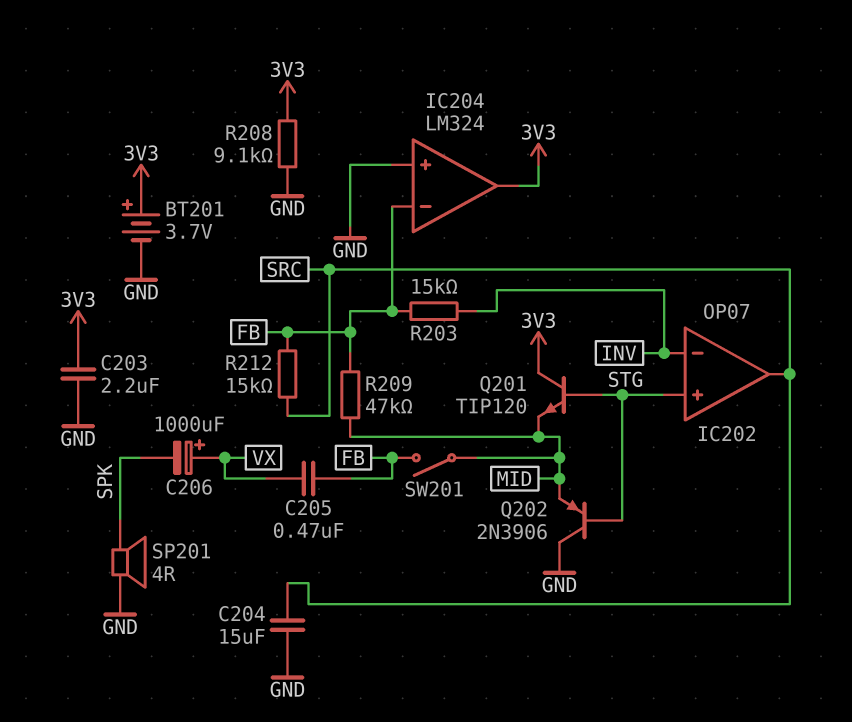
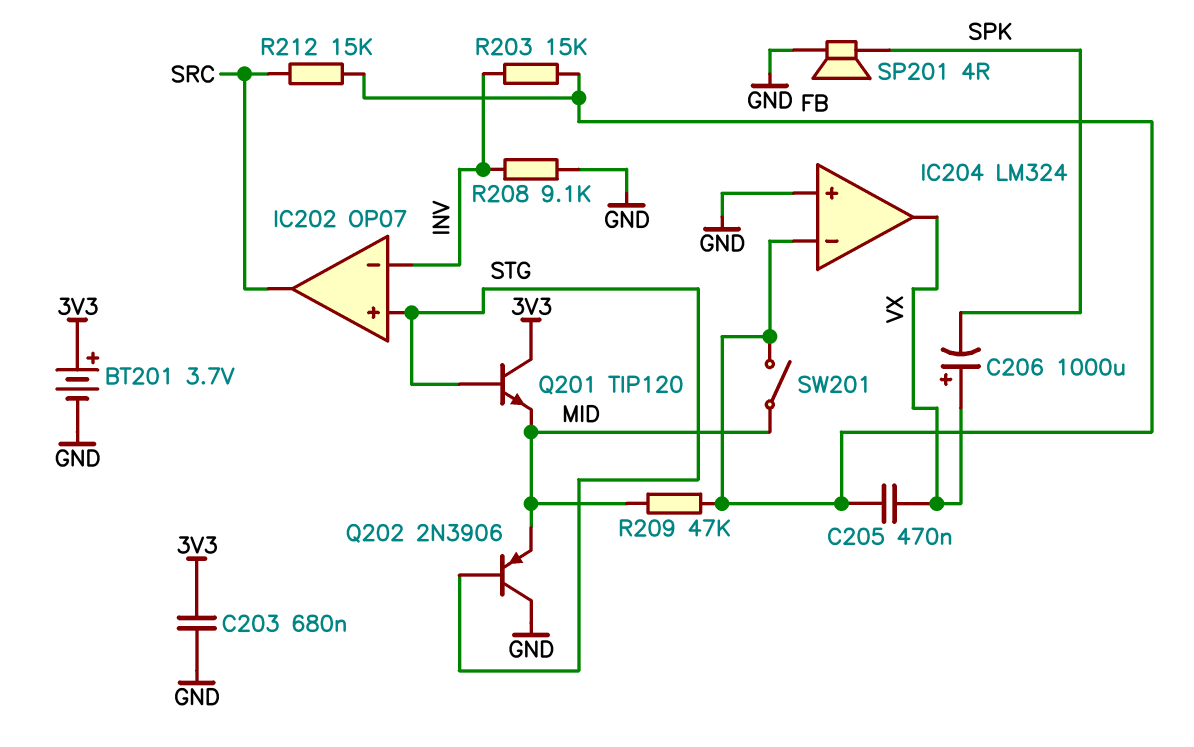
C203: 2.2uF (3V3, GND) -> 680nF (3V3, GND)
C204: 15uF (GND, SRC) -> none
IC204 pin out: 3V3 -> VX
R208: 9.1k (3V3, GND) -> 9.1k (GND, INV)

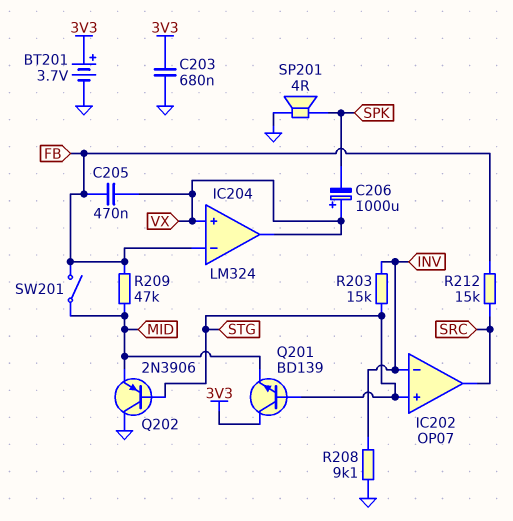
IC204 pin in+: GND -> VX
Q201: NPN TIP120 (B STG, C 3V3, E MID) -> NPN BD139 (B STG, C 3V3, E MID)
R203: 15k (FB, INV) -> 15k (INV, STG)

